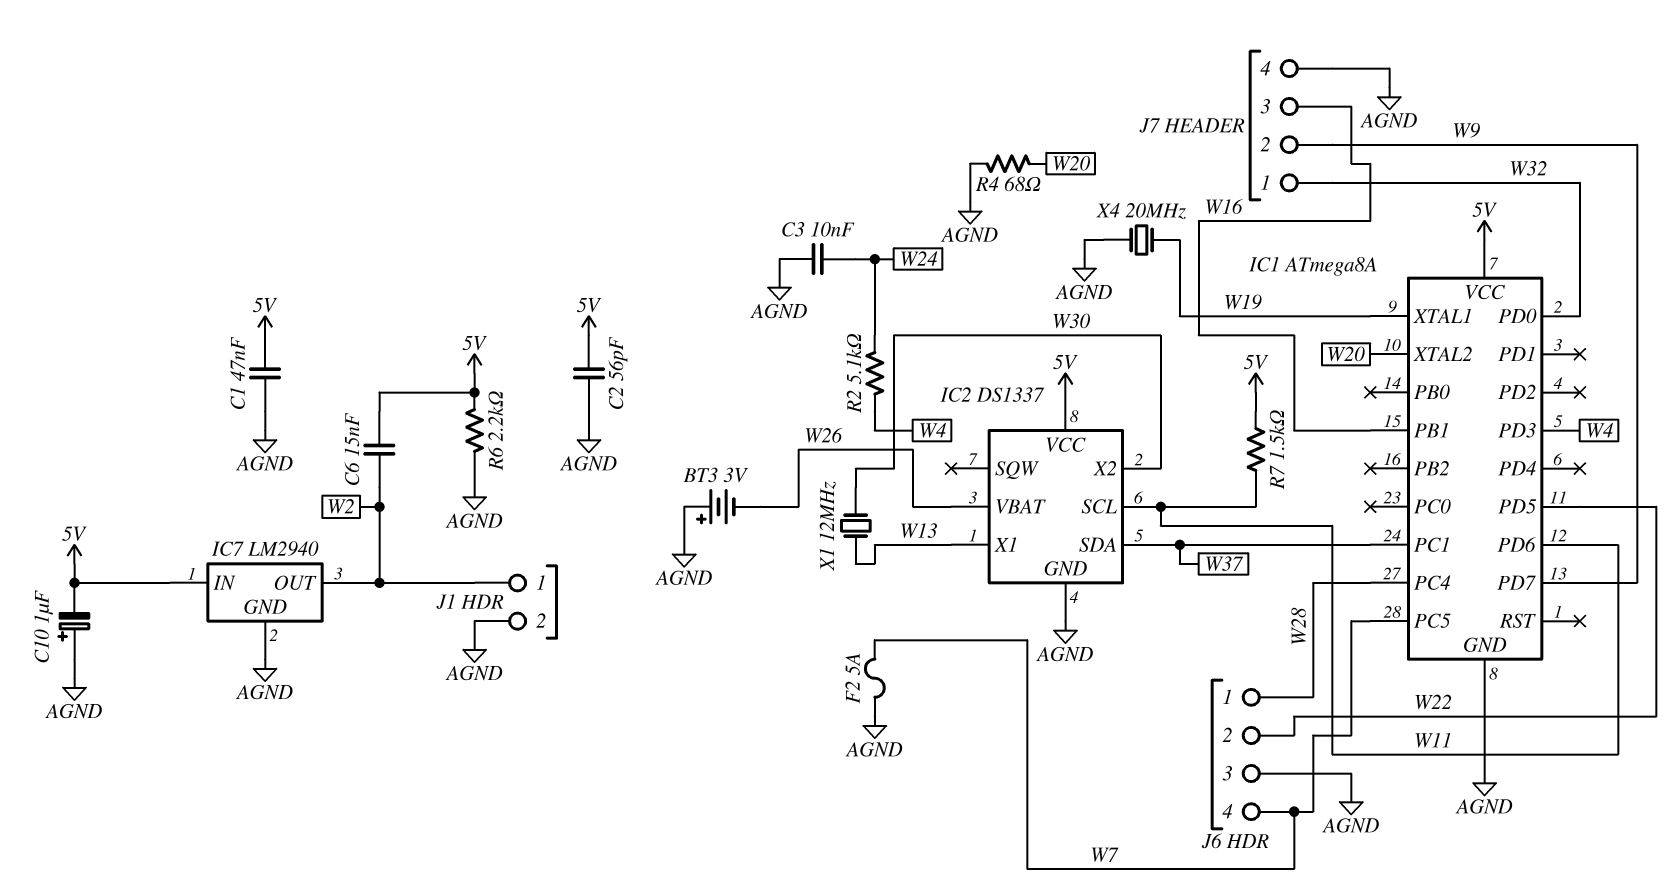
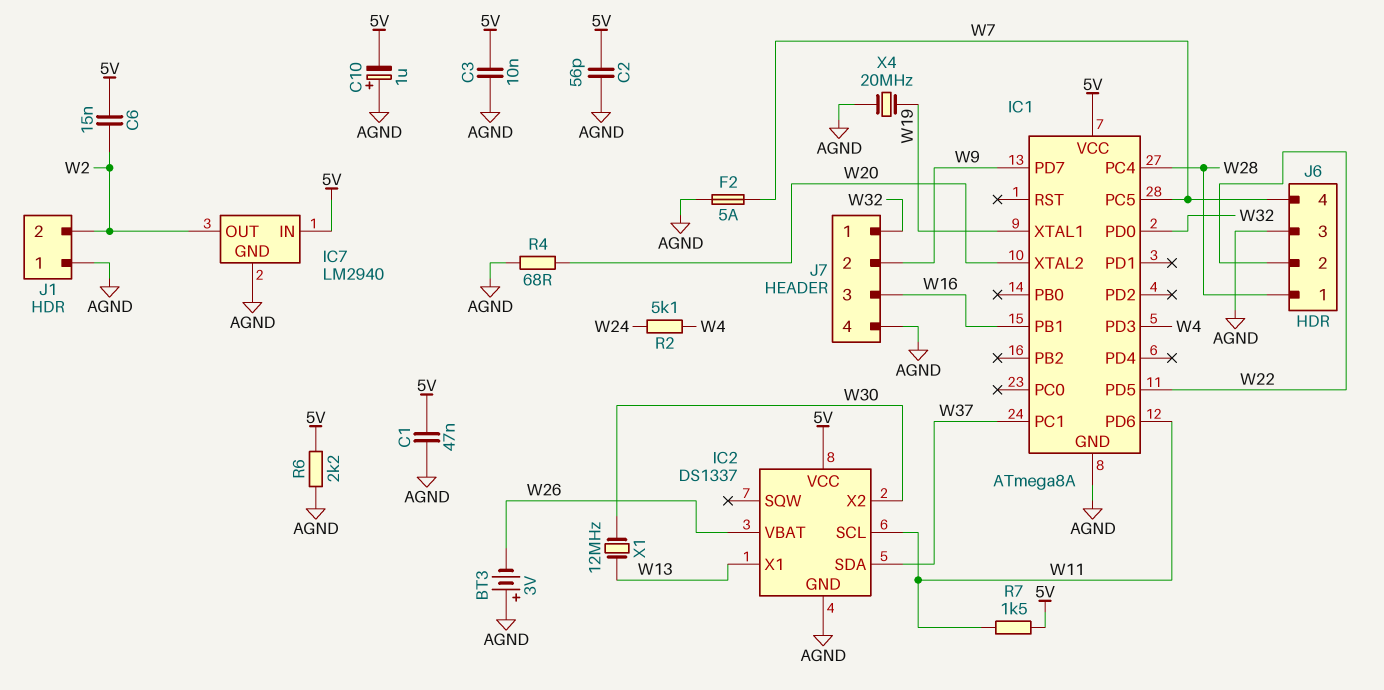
C3: 10nF (AGND, W24) -> 10nF (5V, AGND)
J1 pin 1: W2 -> AGND
J1 pin 2: AGND -> W2

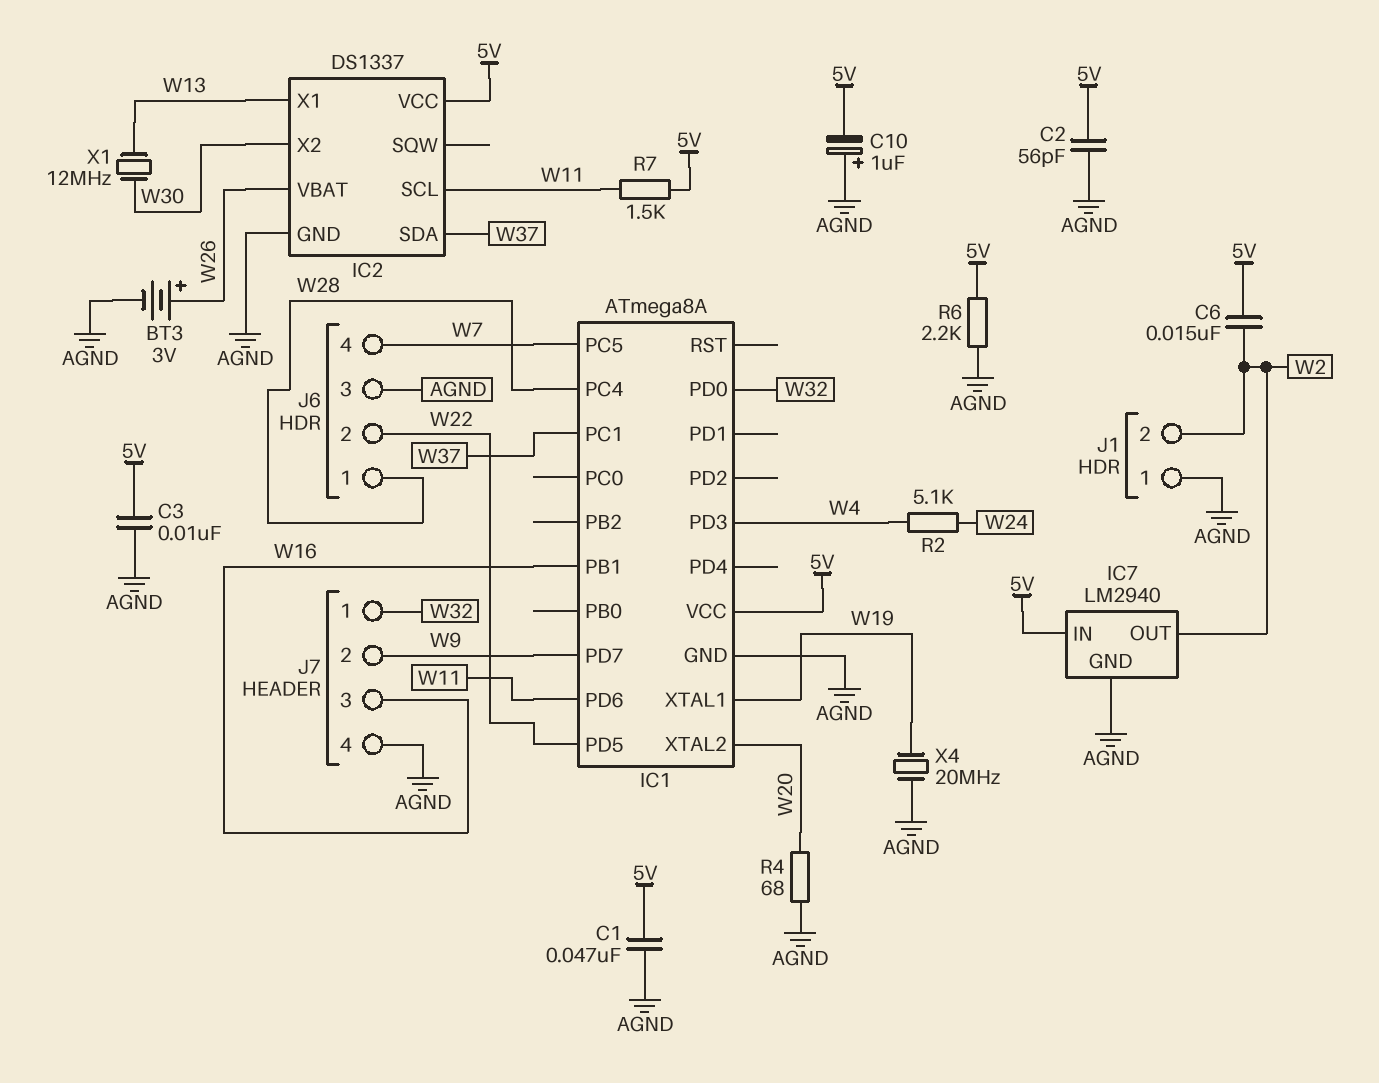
BT3: 3V (plus AGND, minus W26) -> 3V (plus W26, minus AGND)
F2: 5A (AGND, W7) -> none

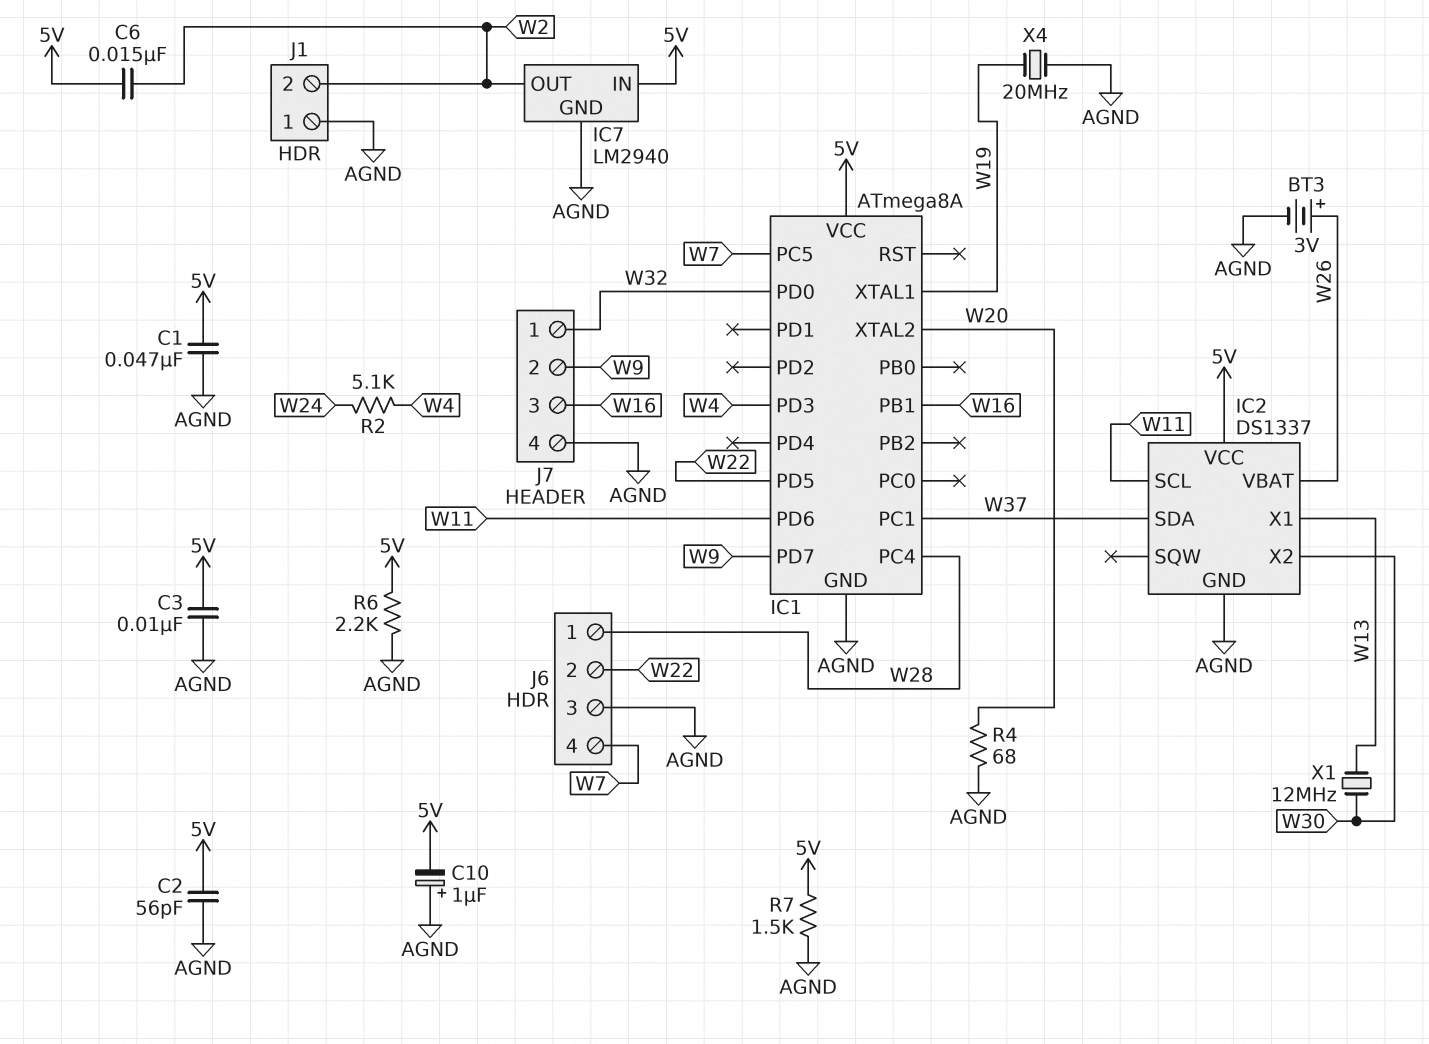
R7: 1.5k (5V, W11) -> 1.5k (5V, AGND)

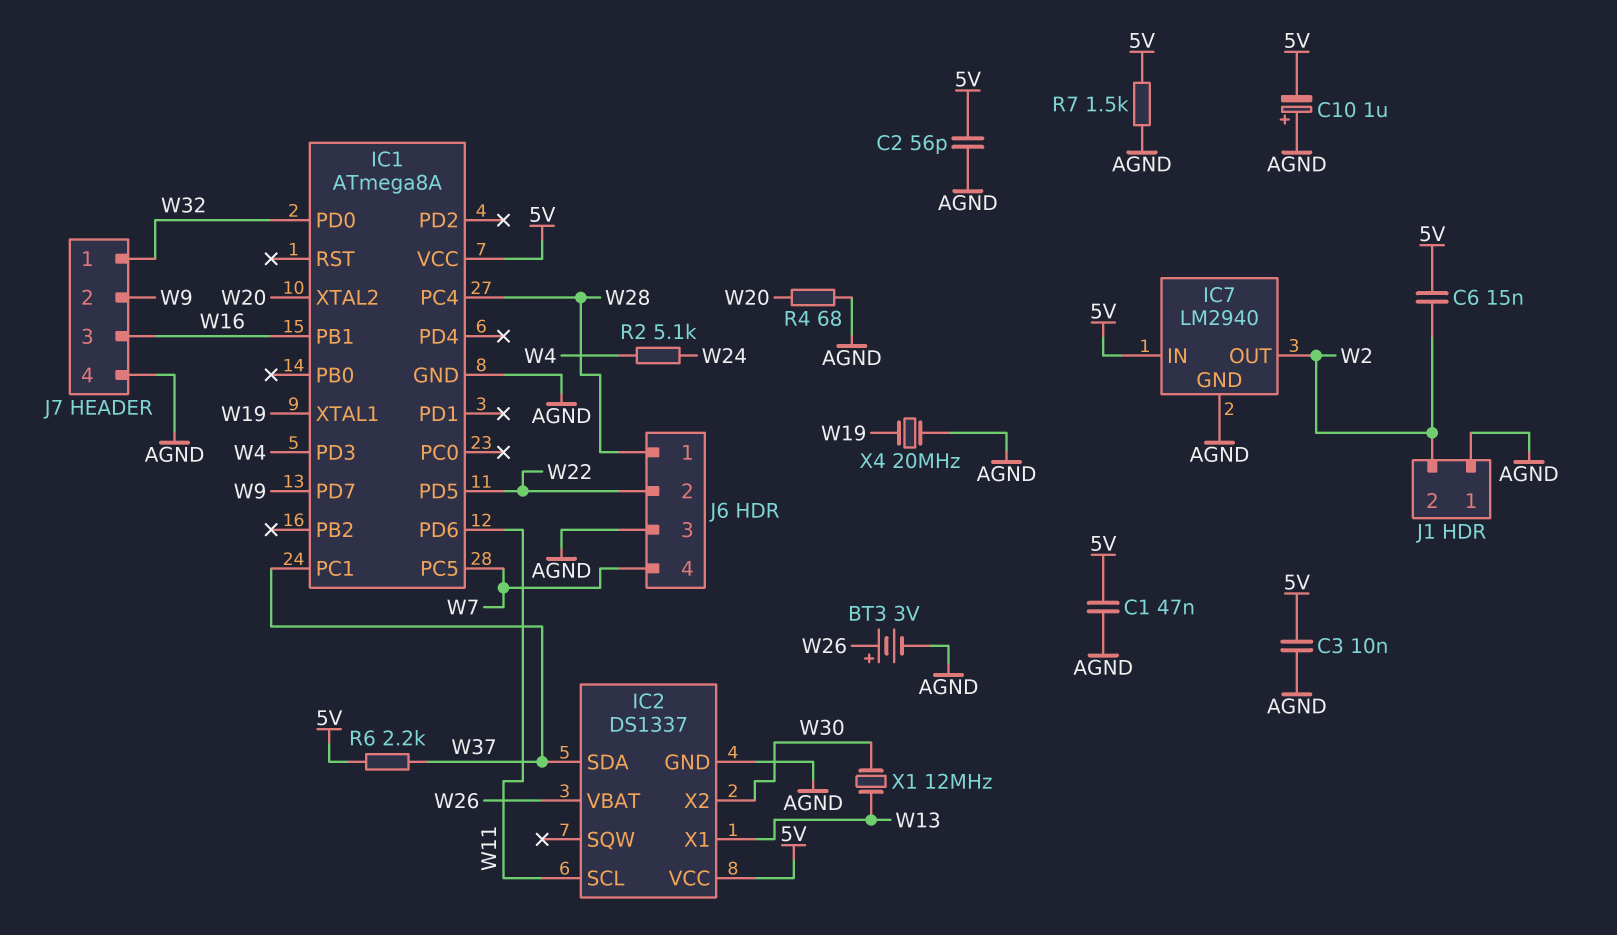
R6: 2.2k (5V, AGND) -> 2.2k (5V, W37)

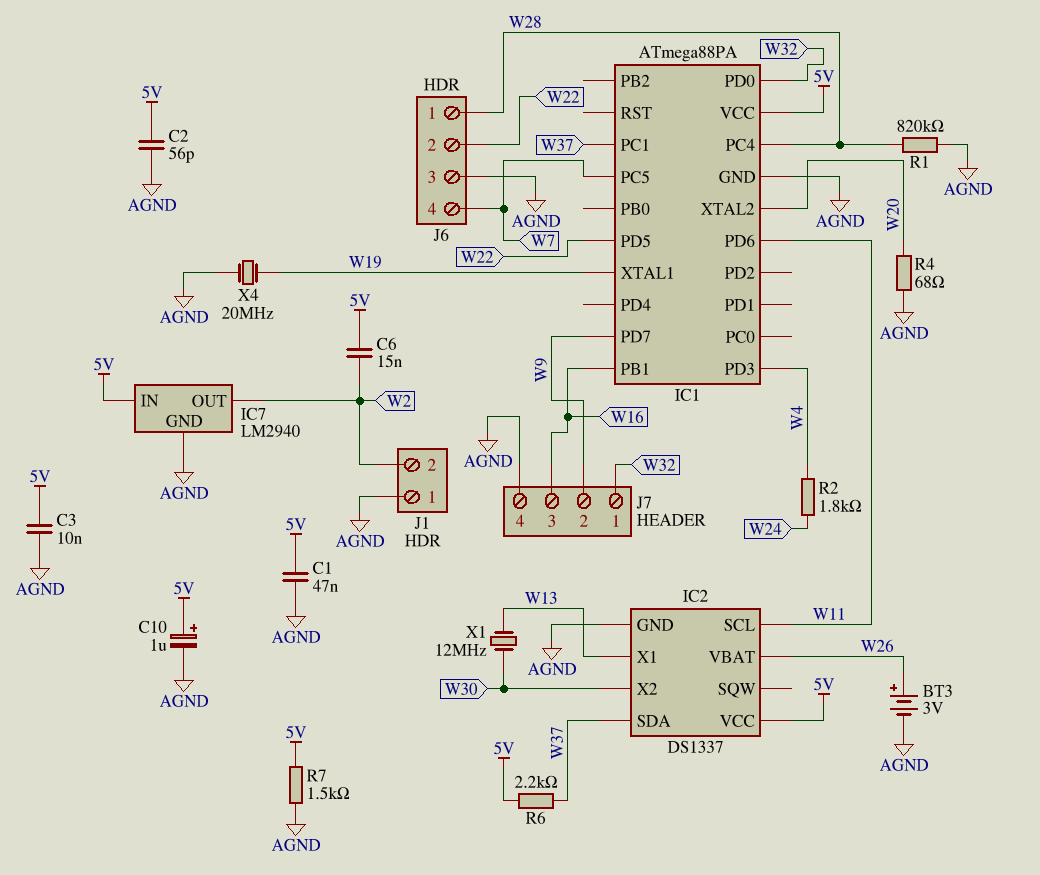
C10: 1uF (plus AGND, minus 5V) -> 1uF (plus 5V, minus AGND)
IC1: ATmega8A -> ATmega88PA
R1: none -> 820k (AGND, W28)
R2: 5.1k (W4, W24) -> 1.8k (W4, W24)

